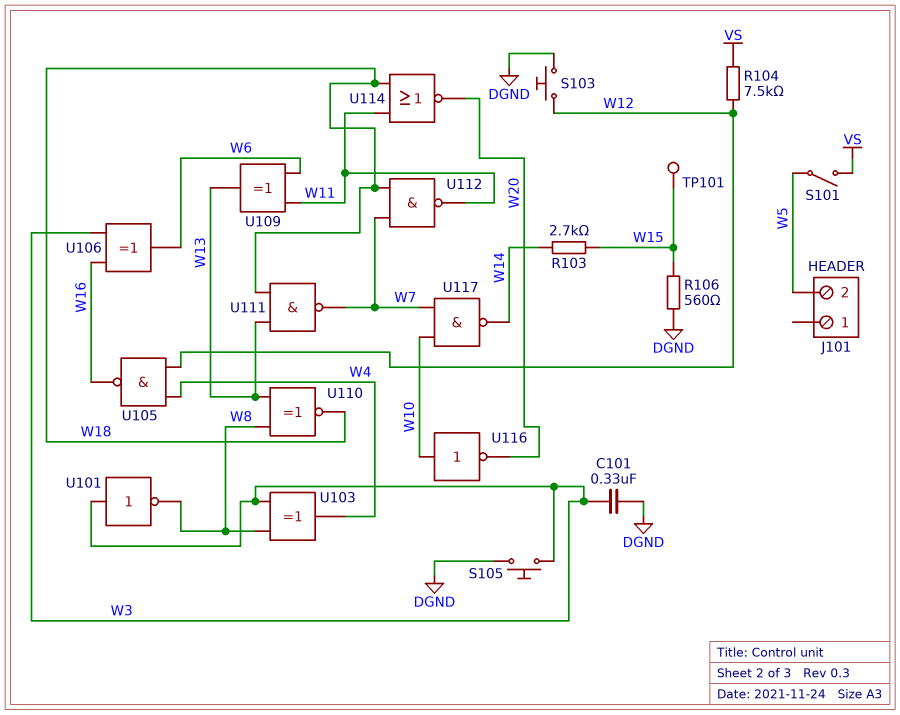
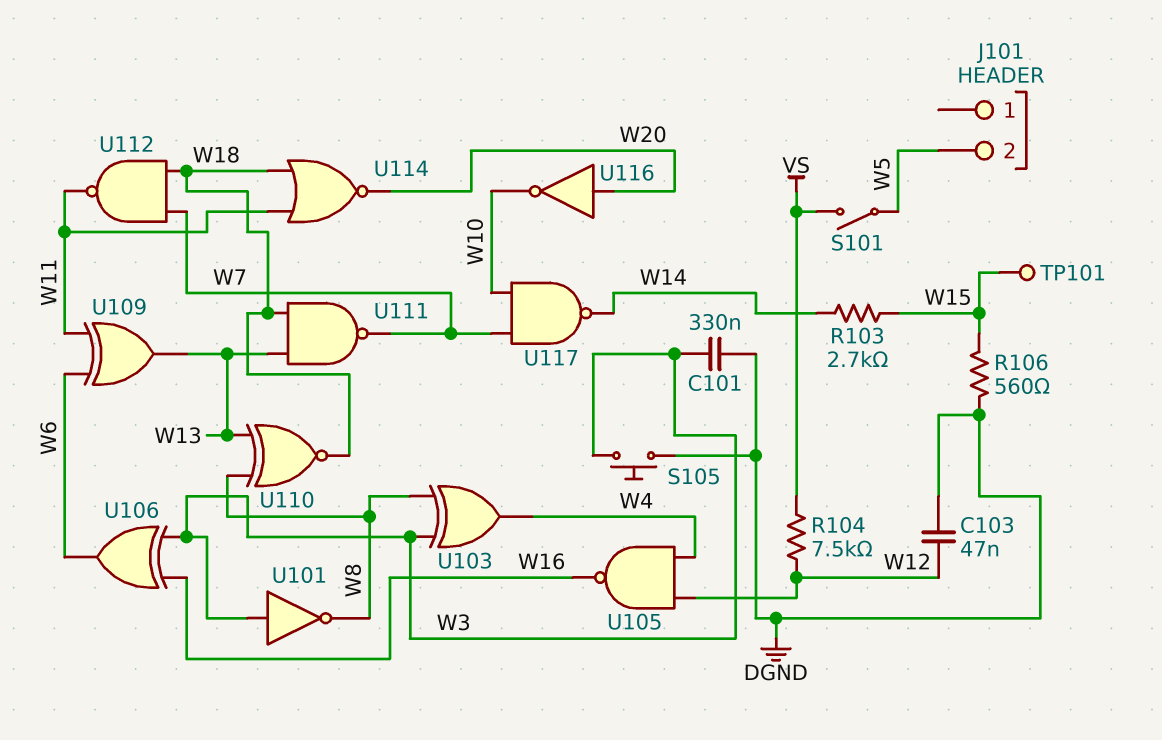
C103: none -> 47nF (DGND, W12)
S103: button (DGND, W12) -> none
U116: NOT (in W10, out W20) -> NOT (in W20, out W10)

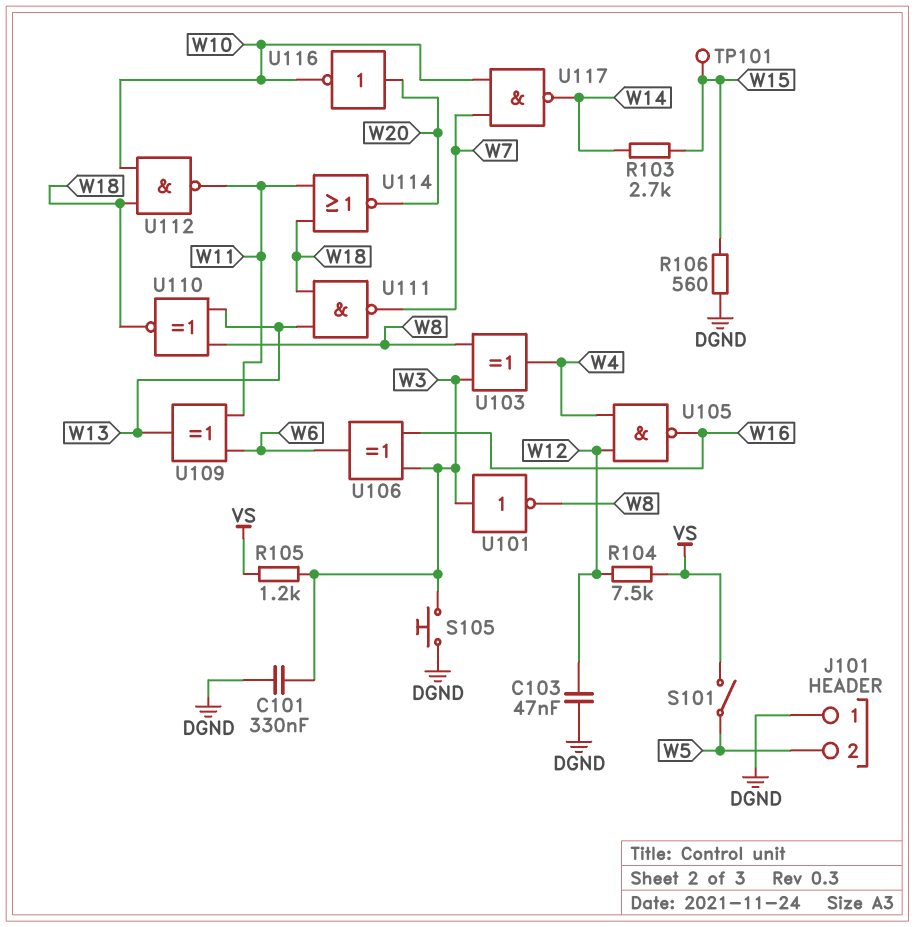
J101 pin 1: none -> DGND
R105: none -> 1.2k (VS, W3)
U112: NAND (in W7, in W18, out W11) -> NAND (in W10, in W18, out W11)

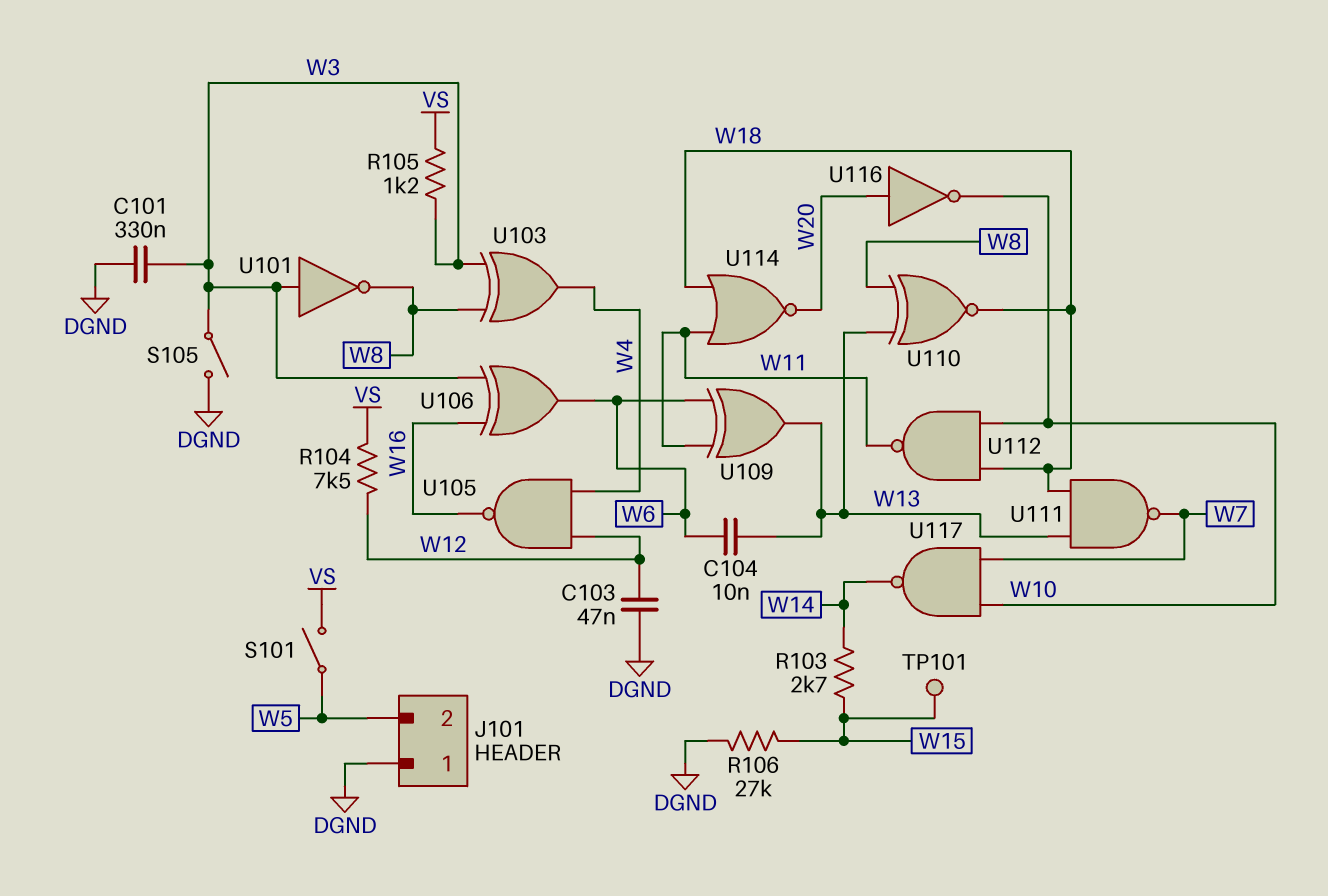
C104: none -> 10nF (W6, W13)
R106: 560 (DGND, W15) -> 27k (DGND, W15)
S105: button (DGND, W3) -> switch (DGND, W3)

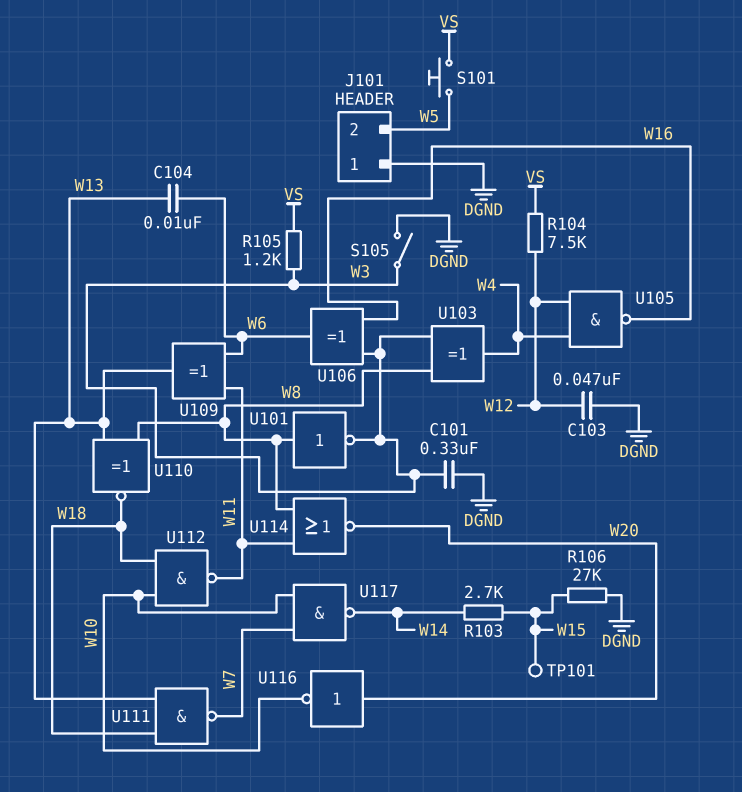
S101: switch (VS, W5) -> button (VS, W5)
U101: NOT (in W3, out W8) -> NOT (in W8, out W3)
U114: NOR (in W11, in W18, out W20) -> NOR (in W8, in W11, out W20)

